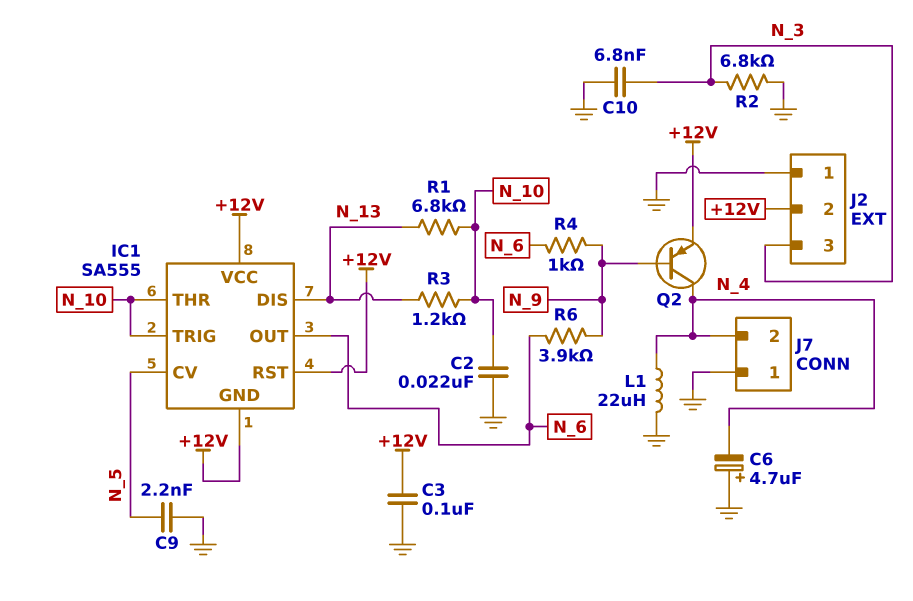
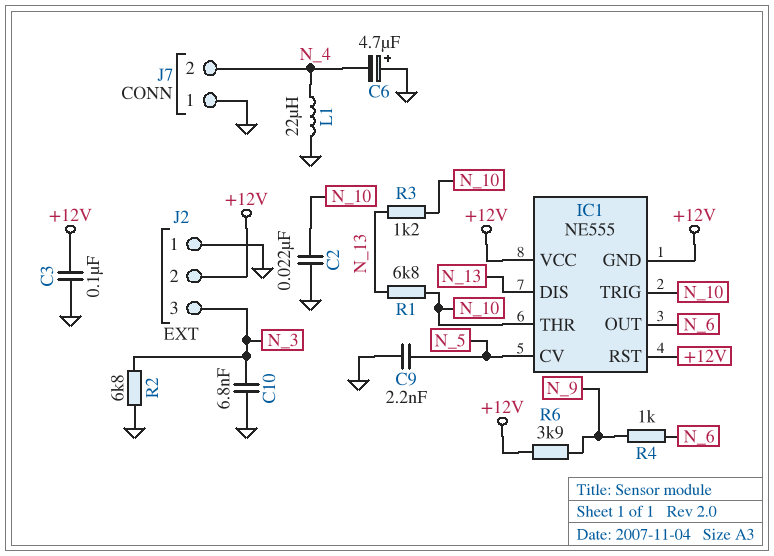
IC1: SA555 -> NE555
Q2: PNP (B N_9, C N_4, E +12V) -> none
R6: 3.9k (N_6, N_9) -> 3.9k (+12V, N_9)

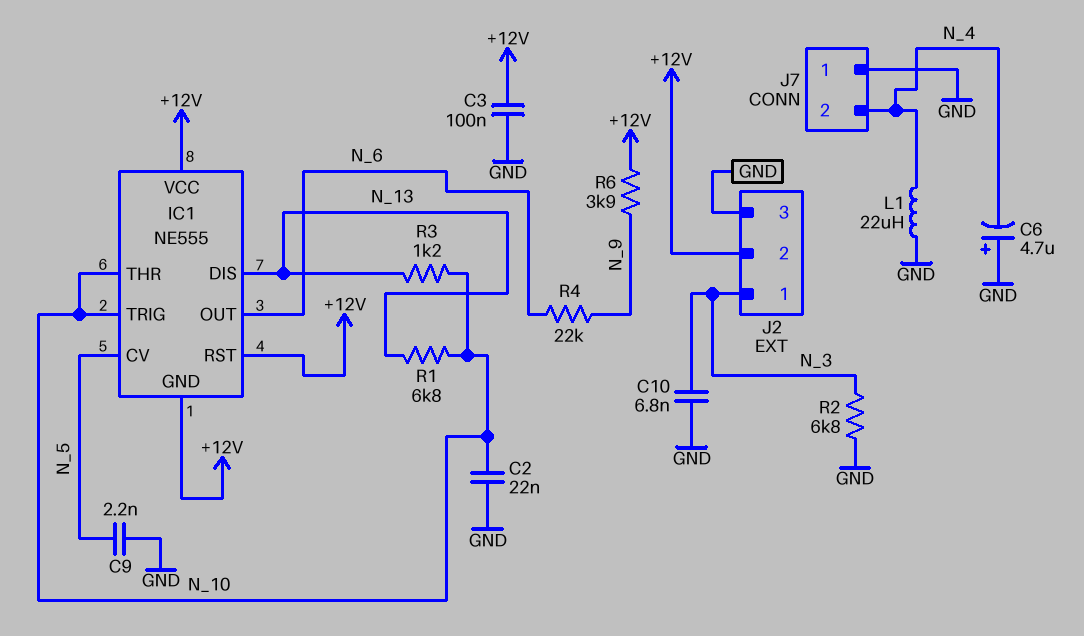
J2 pin 1: GND -> N_3
J2 pin 3: N_3 -> GND
R4: 1k (N_6, N_9) -> 22k (N_6, N_9)

